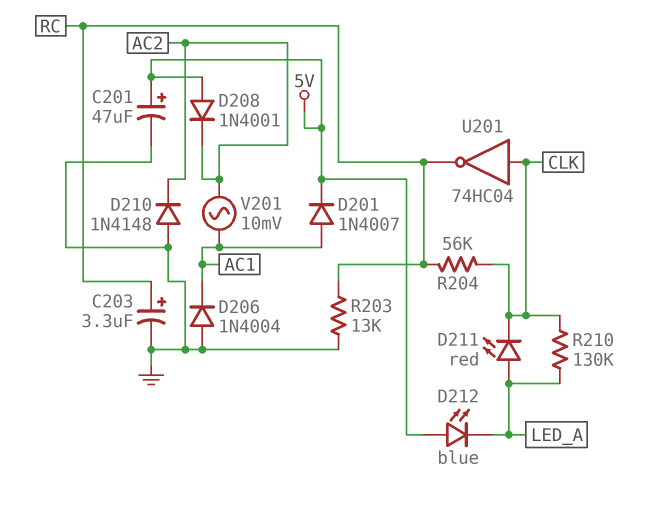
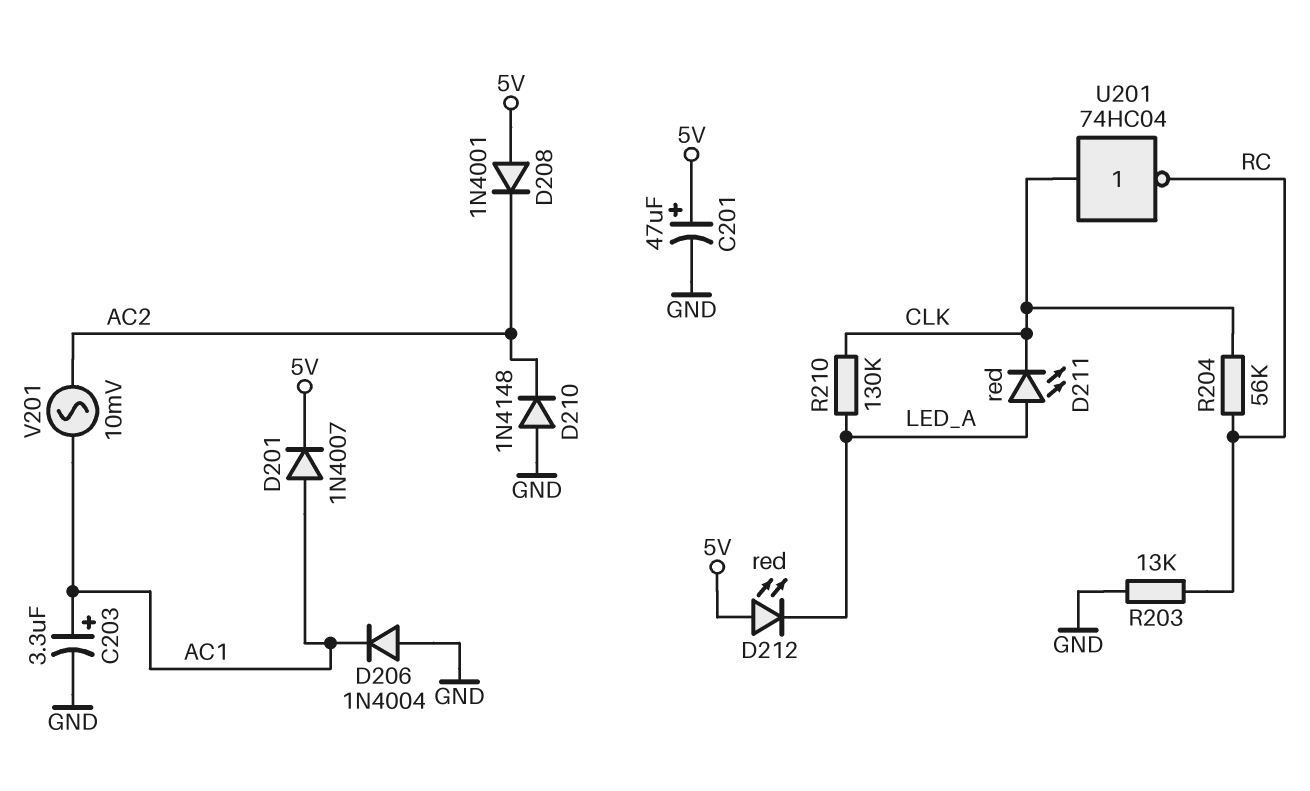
C203: 3.3uF (plus RC, minus GND) -> 3.3uF (plus AC1, minus GND)
D212: LED blue (A 5V, K LED_A) -> LED red (A 5V, K LED_A)

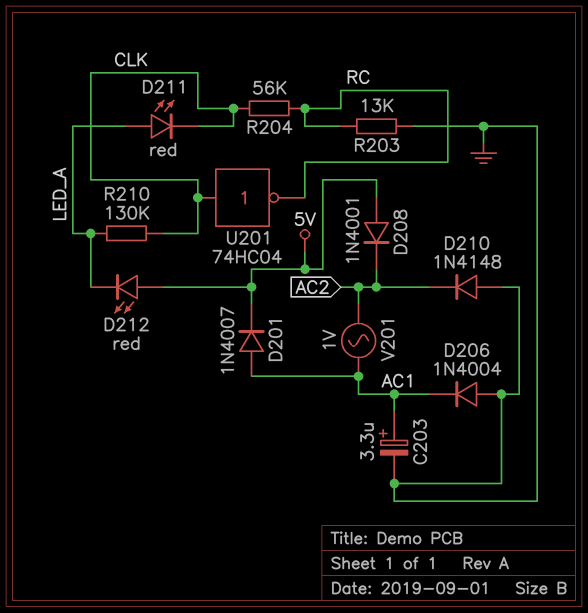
C201: 47uF (plus 5V, minus GND) -> none
V201: AC 10mV (AC1, AC2) -> AC 1V (AC1, AC2)

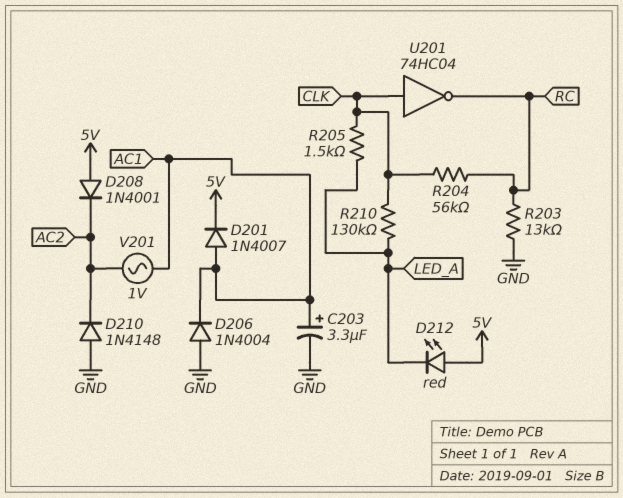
D211: LED red (A LED_A, K CLK) -> none
R205: none -> 1.5k (CLK, LED_A)

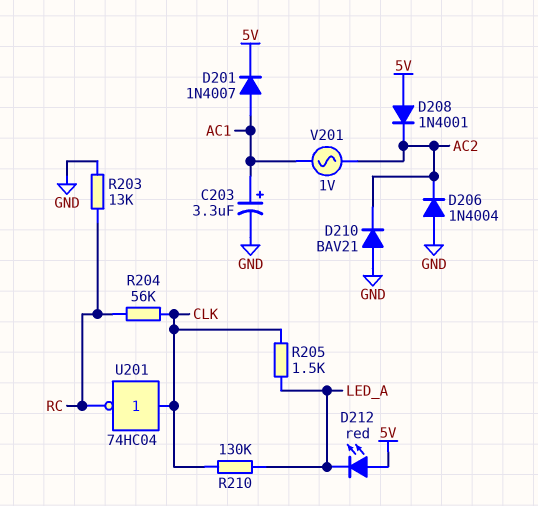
D206: diode 1N4004 (A GND, K AC1) -> diode 1N4004 (A GND, K AC2)
D210: diode 1N4148 (A GND, K AC2) -> diode BAV21 (A GND, K AC2)

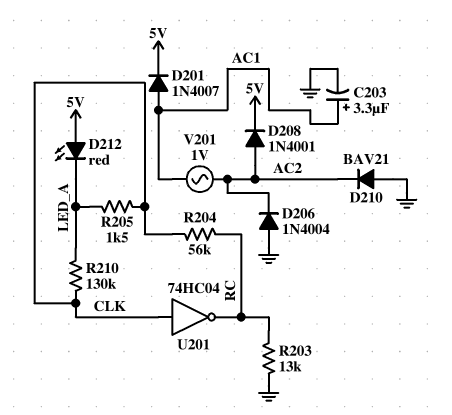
D208: diode 1N4001 (A 5V, K AC2) -> diode 1N4001 (A AC2, K 5V)

